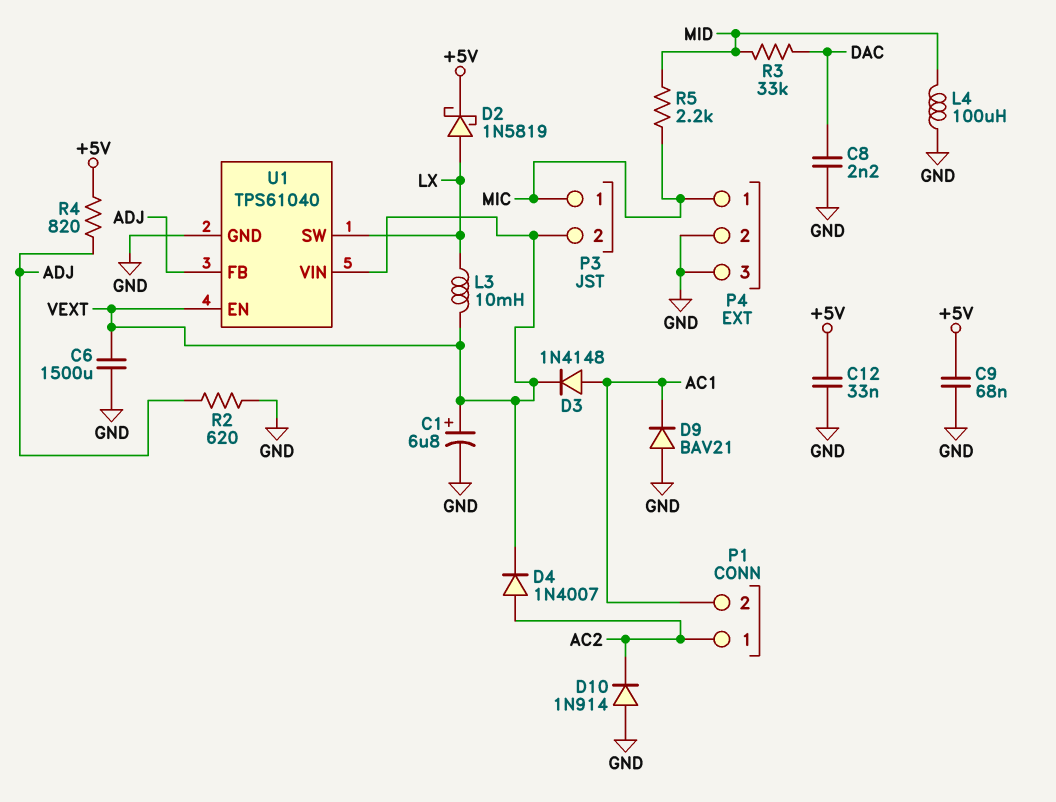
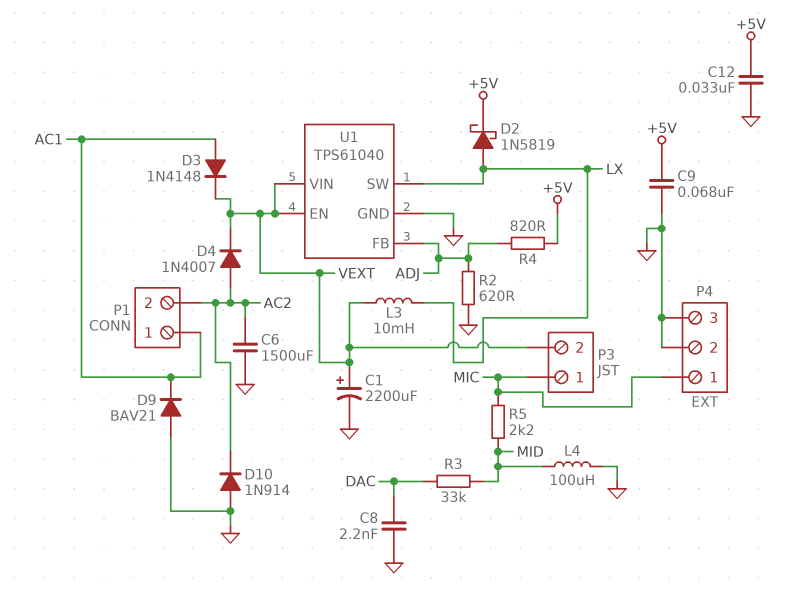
C1: 6.8uF (plus VEXT, minus GND) -> 2200uF (plus VEXT, minus GND)
C6: 1500uF (GND, VEXT) -> 1500uF (AC2, GND)
P1 pin 1: AC2 -> AC1
P1 pin 2: AC1 -> AC2

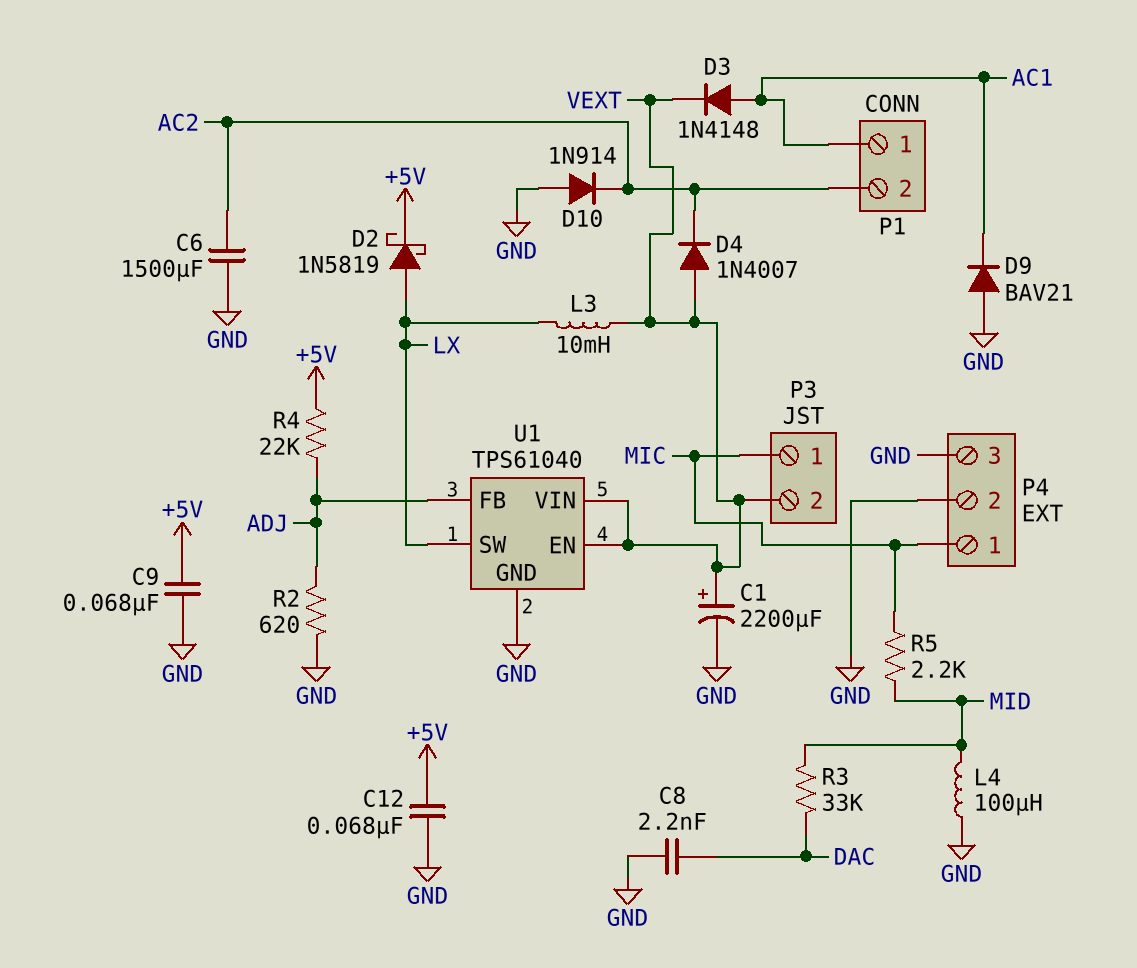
C12: 33nF (+5V, GND) -> 68nF (+5V, GND)
D4: diode 1N4007 (A AC2, K VEXT) -> diode 1N4007 (A VEXT, K AC2)
R4: 820 (+5V, ADJ) -> 22k (+5V, ADJ)

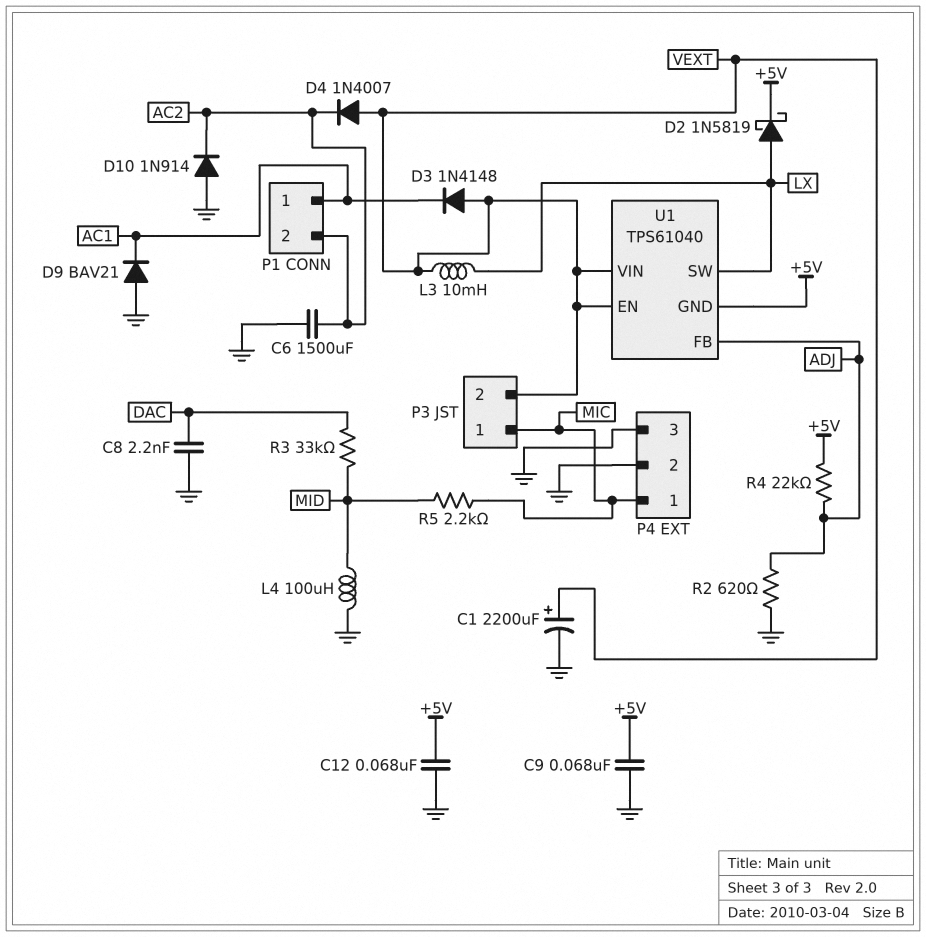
D3: diode 1N4148 (A AC1, K VEXT) -> diode 1N4148 (A VEXT, K AC1)
U1 pin GND: GND -> +5V

